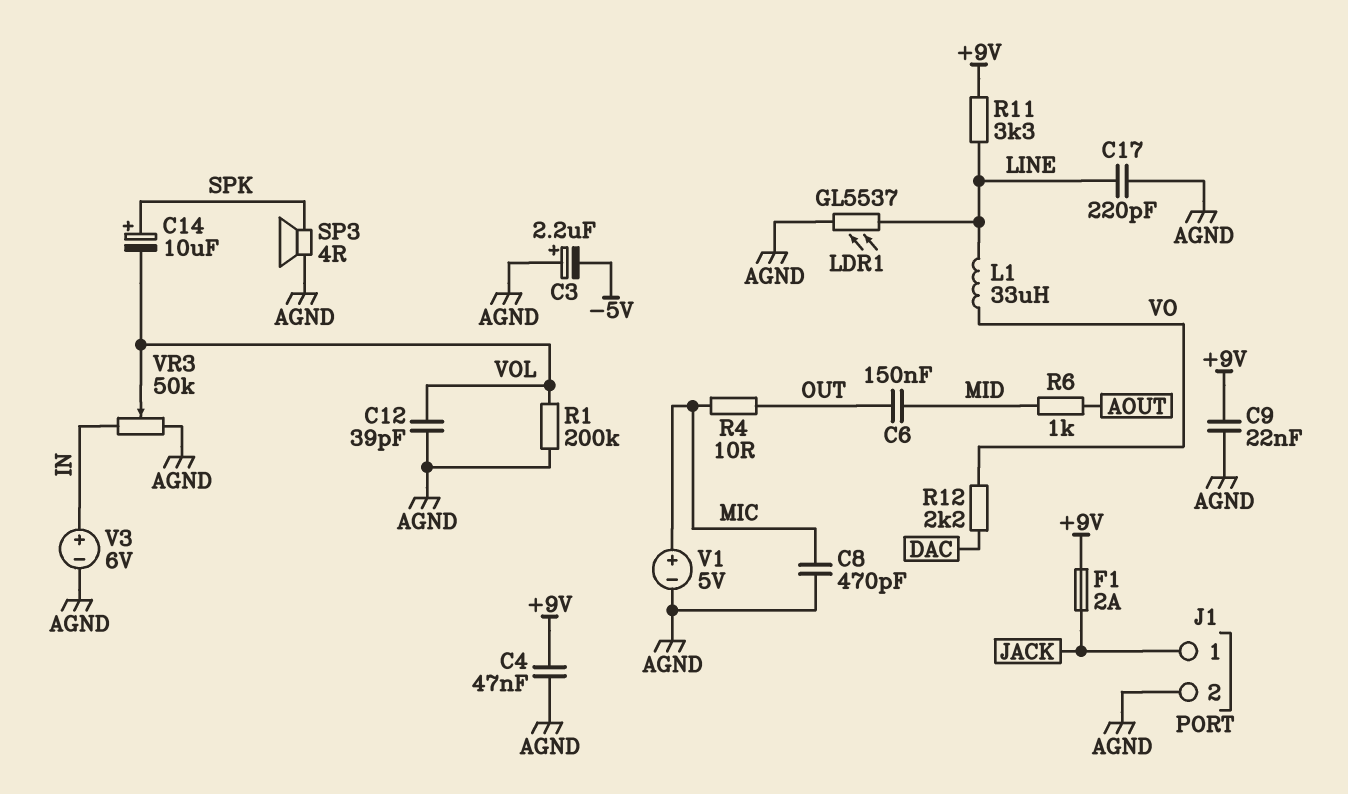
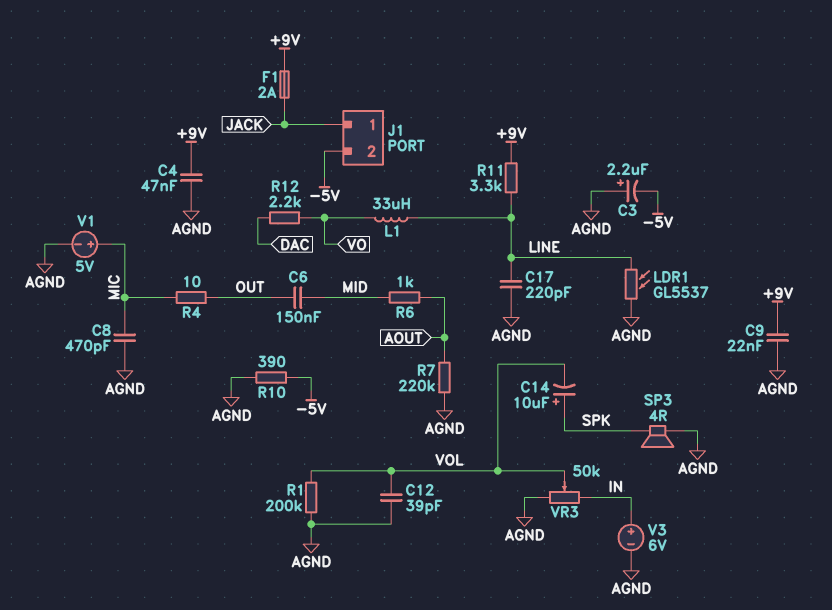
J1 pin 2: AGND -> -5V
R7: none -> 220k (AGND, AOUT)
R10: none -> 390 (-5V, AGND)

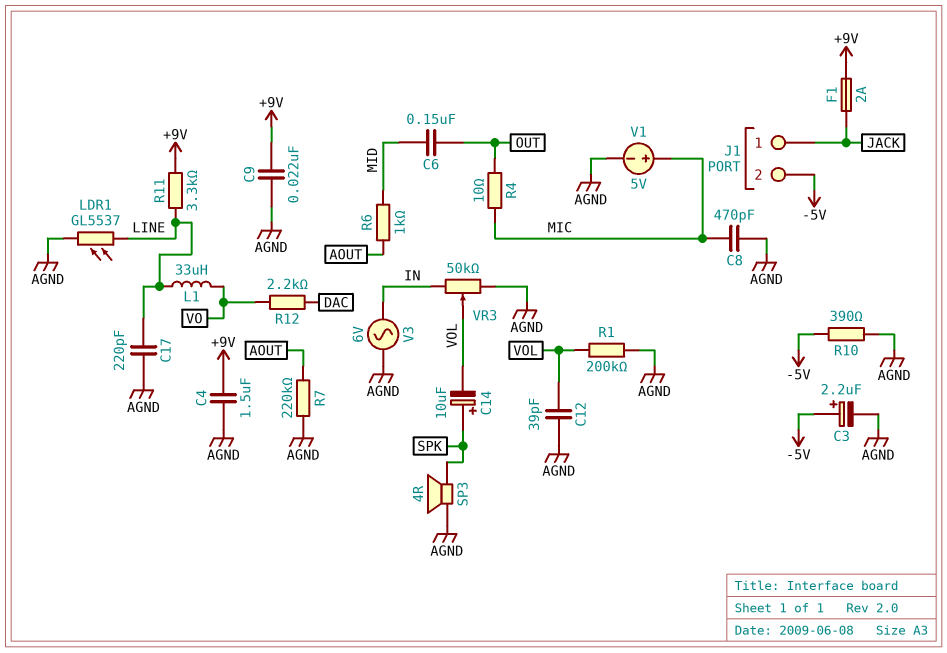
C3: 2.2uF (plus AGND, minus -5V) -> 2.2uF (plus -5V, minus AGND)
C4: 47nF (+9V, AGND) -> 1.5uF (+9V, AGND)
V3: 6V (plus IN, minus AGND) -> AC 6V (AGND, IN)

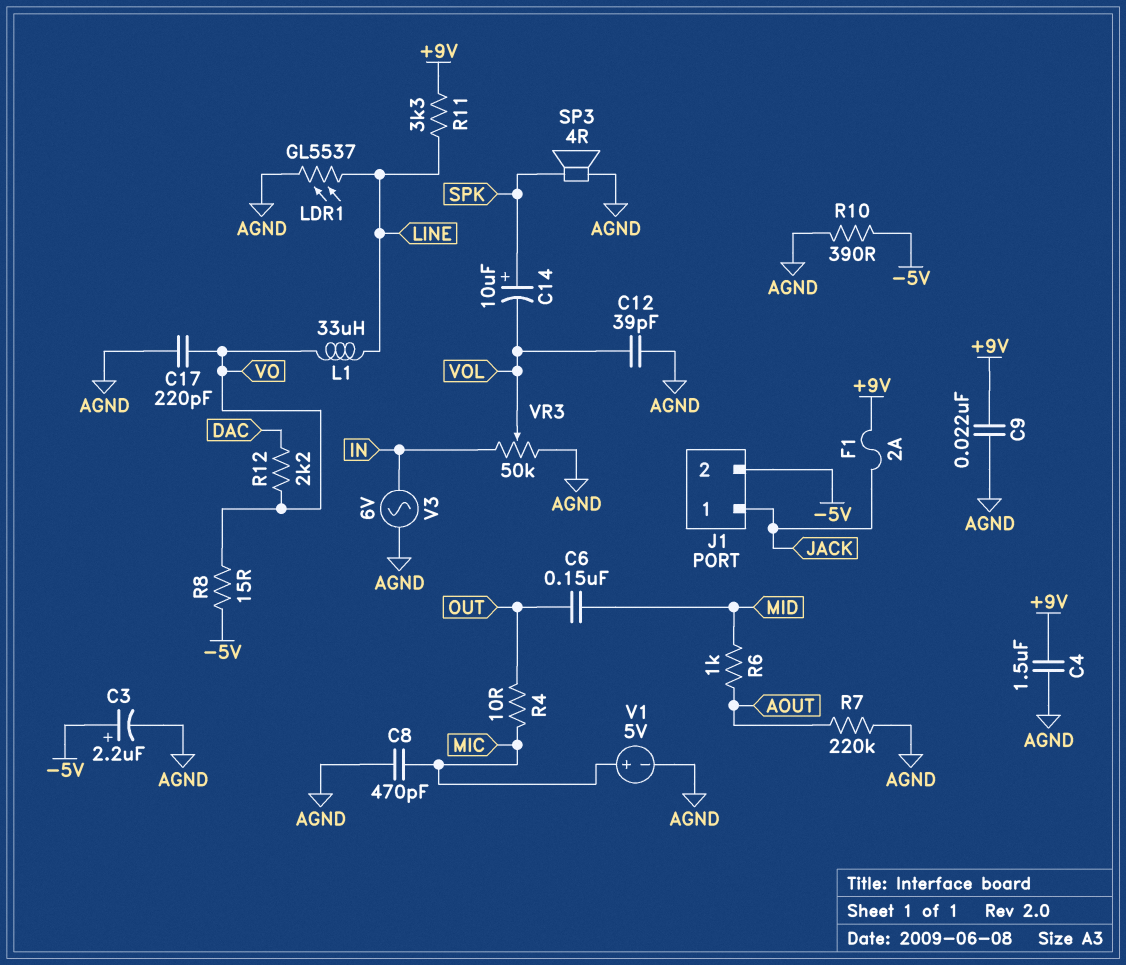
C17: 220pF (AGND, LINE) -> 220pF (AGND, VO)
R1: 200k (AGND, VOL) -> none
R8: none -> 15 (-5V, VO)

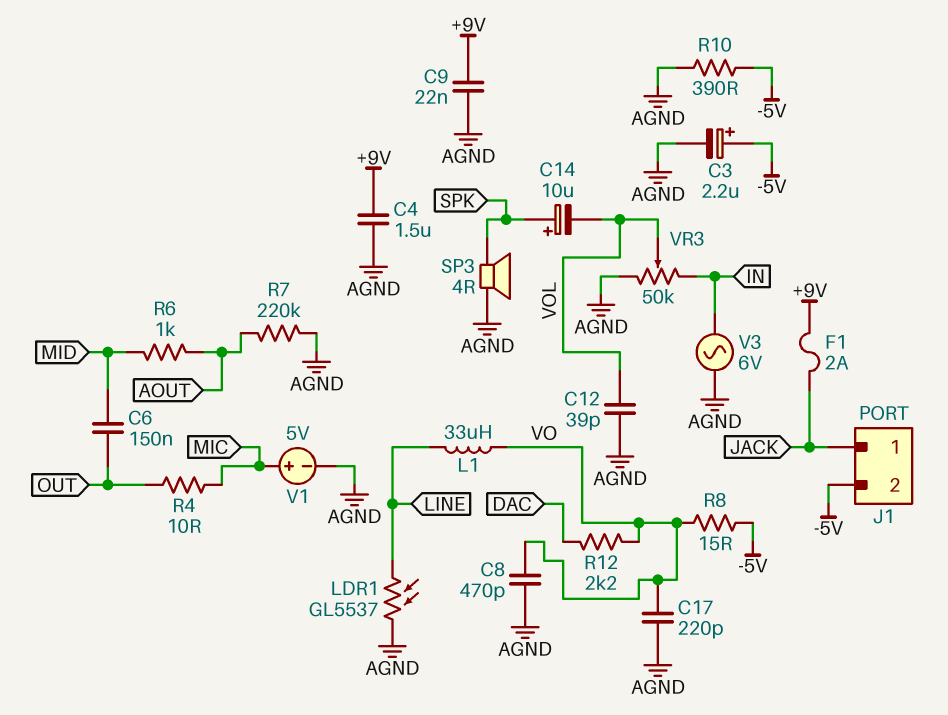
C8: 470pF (AGND, MIC) -> 470pF (AGND, VO)
R11: 3.3k (+9V, LINE) -> none

